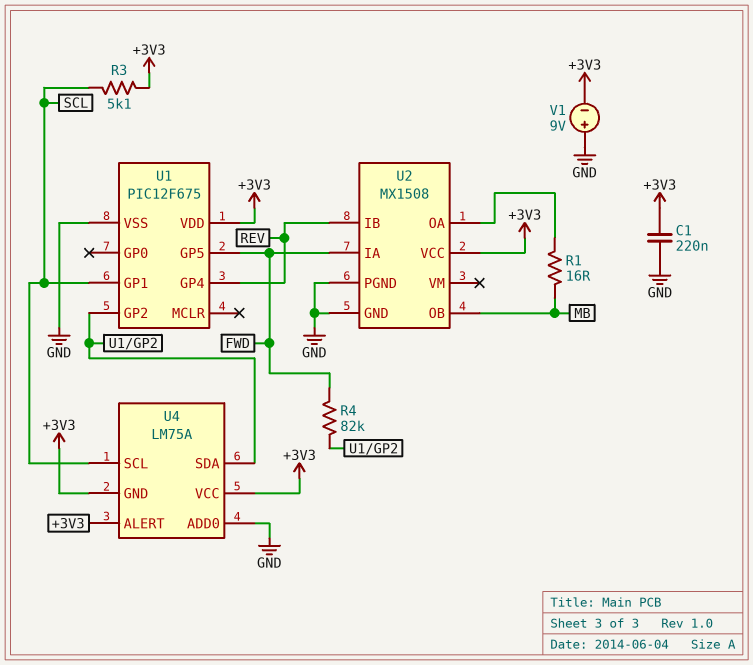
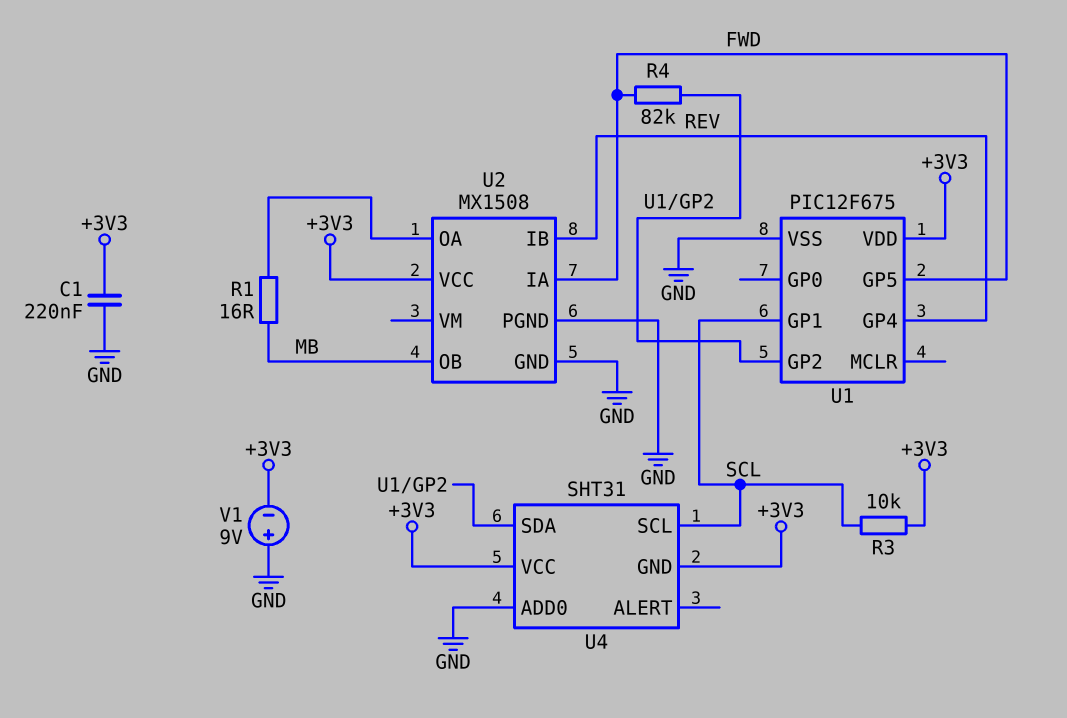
R3: 5.1k (+3V3, SCL) -> 10k (+3V3, SCL)
U4: LM75A -> SHT31
U4 pin ALERT: +3V3 -> none

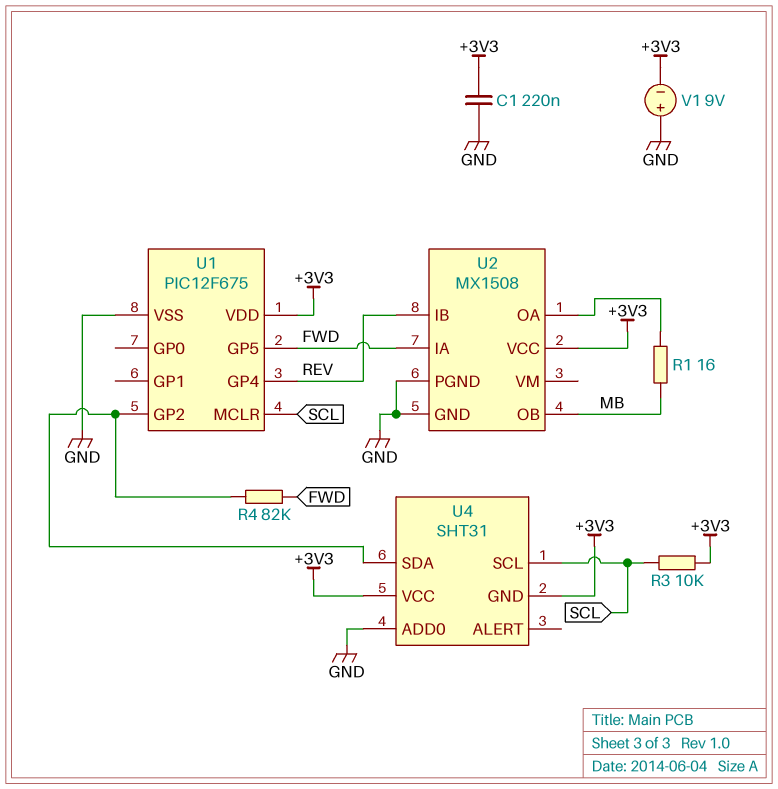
U1 pin GP1: SCL -> none
U1 pin MCLR: none -> SCL

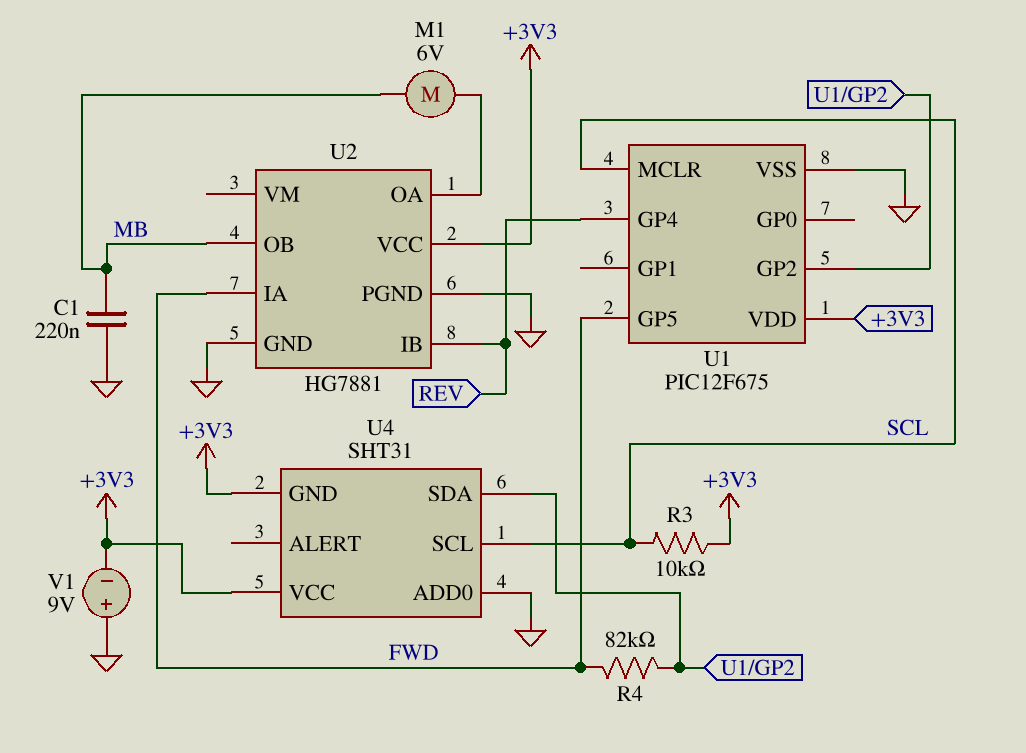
C1: 220nF (+3V3, GND) -> 220nF (GND, MB)
M1: none -> motor 6V (MB, U2/OA)
R1: 16 (MB, U2/OA) -> none
U2: MX1508 -> HG7881

